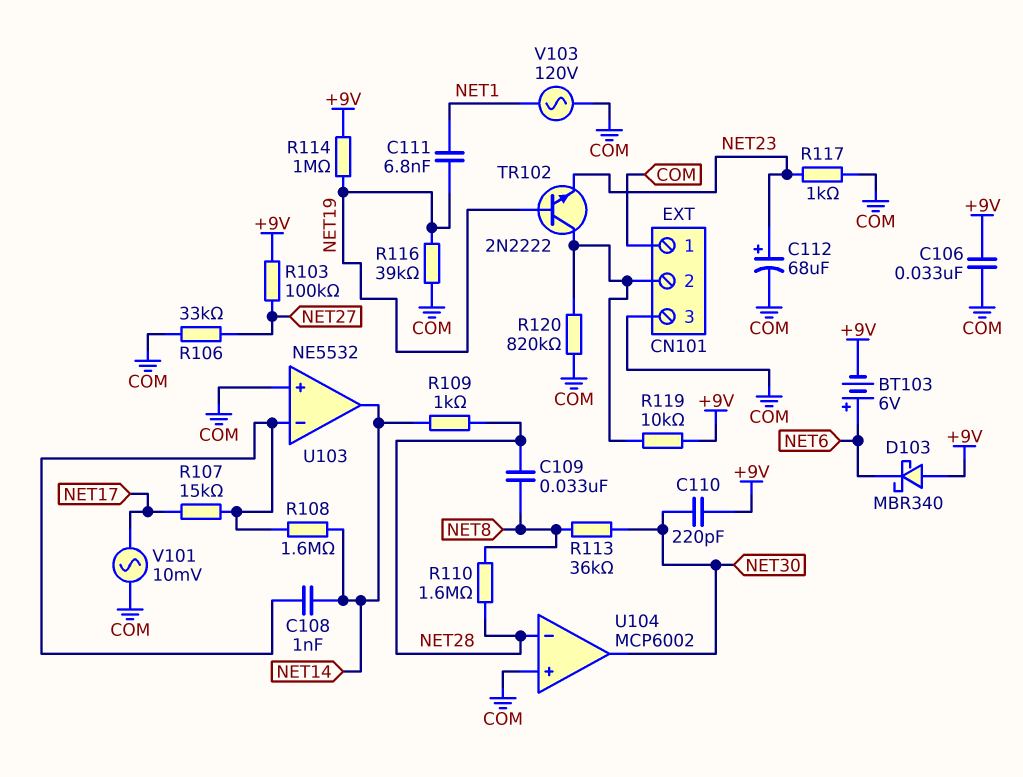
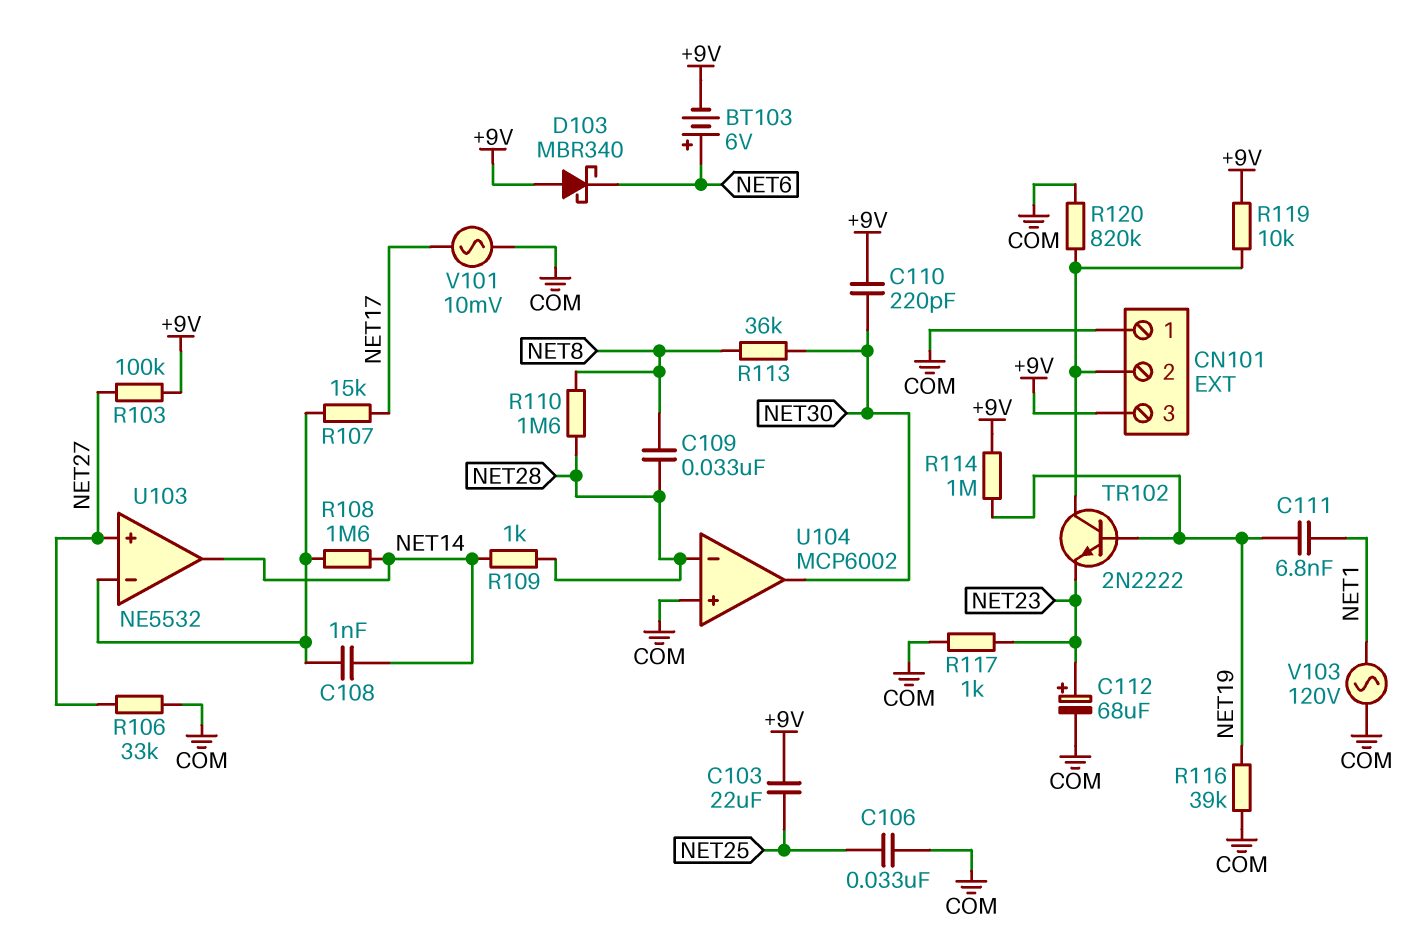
C103: none -> 22uF (+9V, NET25)
C106: 33nF (+9V, COM) -> 33nF (COM, NET25)
CN101 pin 3: COM -> +9V
U103 pin in+: COM -> NET27

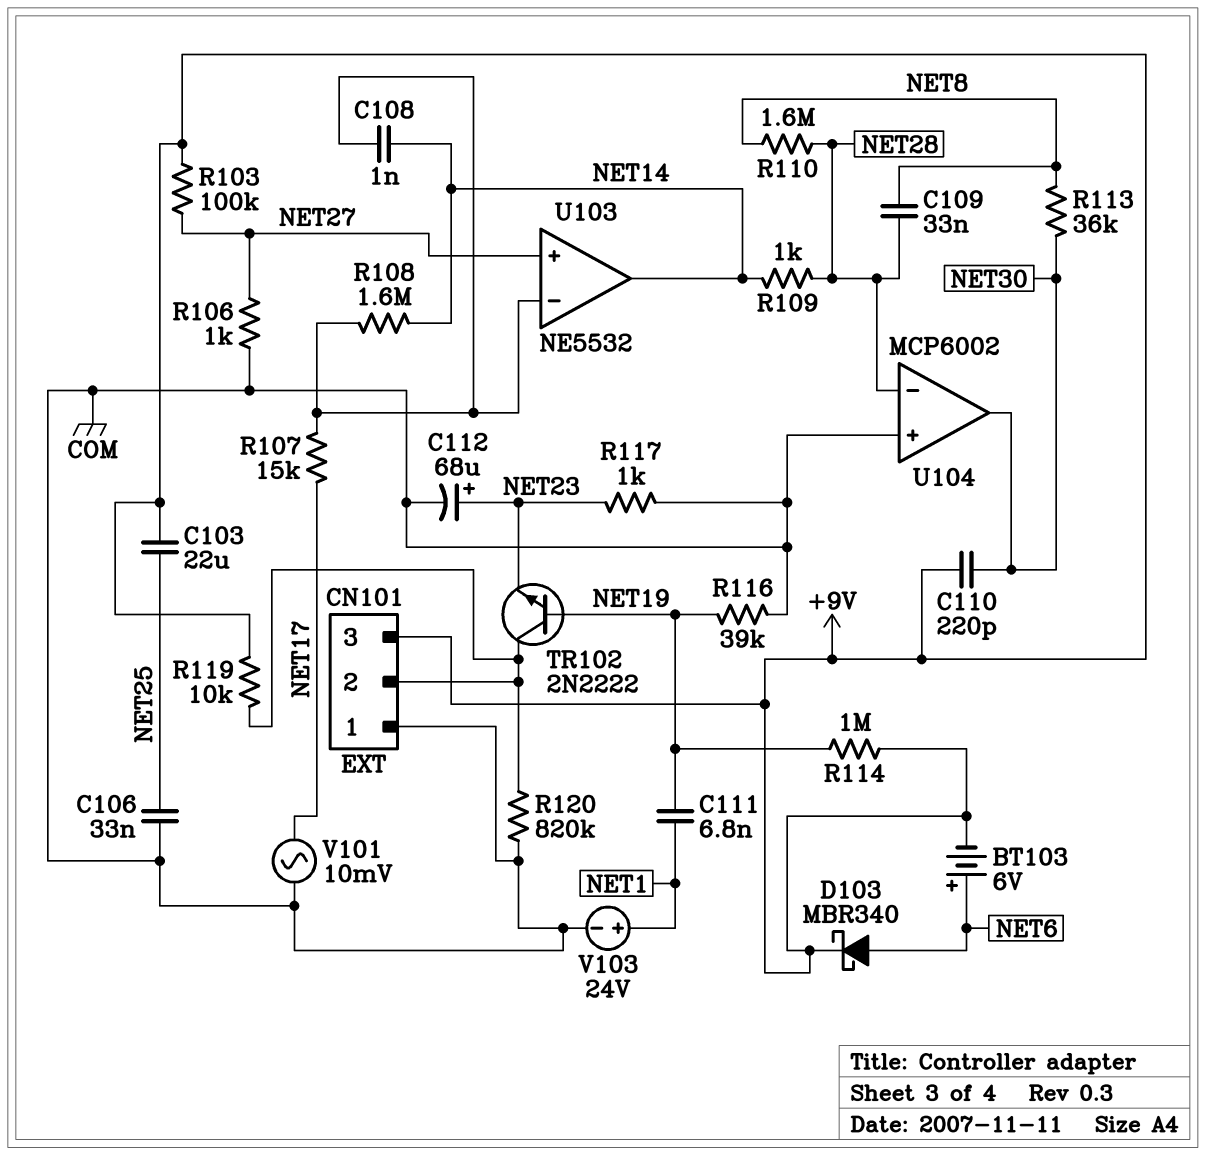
D103: schottky MBR340 (A +9V, K NET6) -> schottky MBR340 (A NET6, K +9V)
R106: 33k (COM, NET27) -> 1k (COM, NET27)
V103: AC 120V (COM, NET1) -> 24V (plus NET1, minus COM)

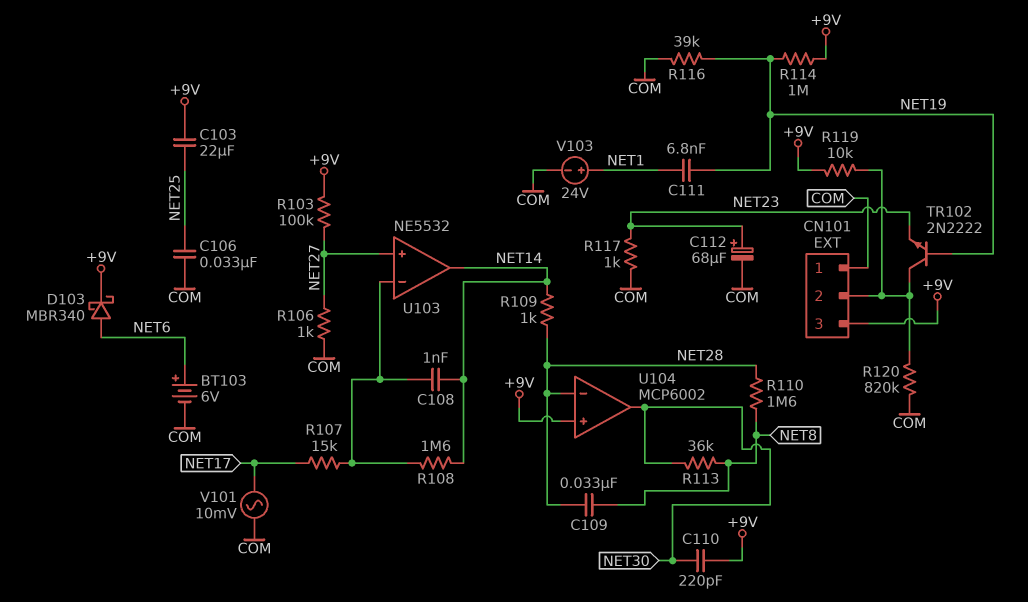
BT103: 6V (plus NET6, minus +9V) -> 6V (plus NET6, minus COM)
U104 pin in+: COM -> +9V

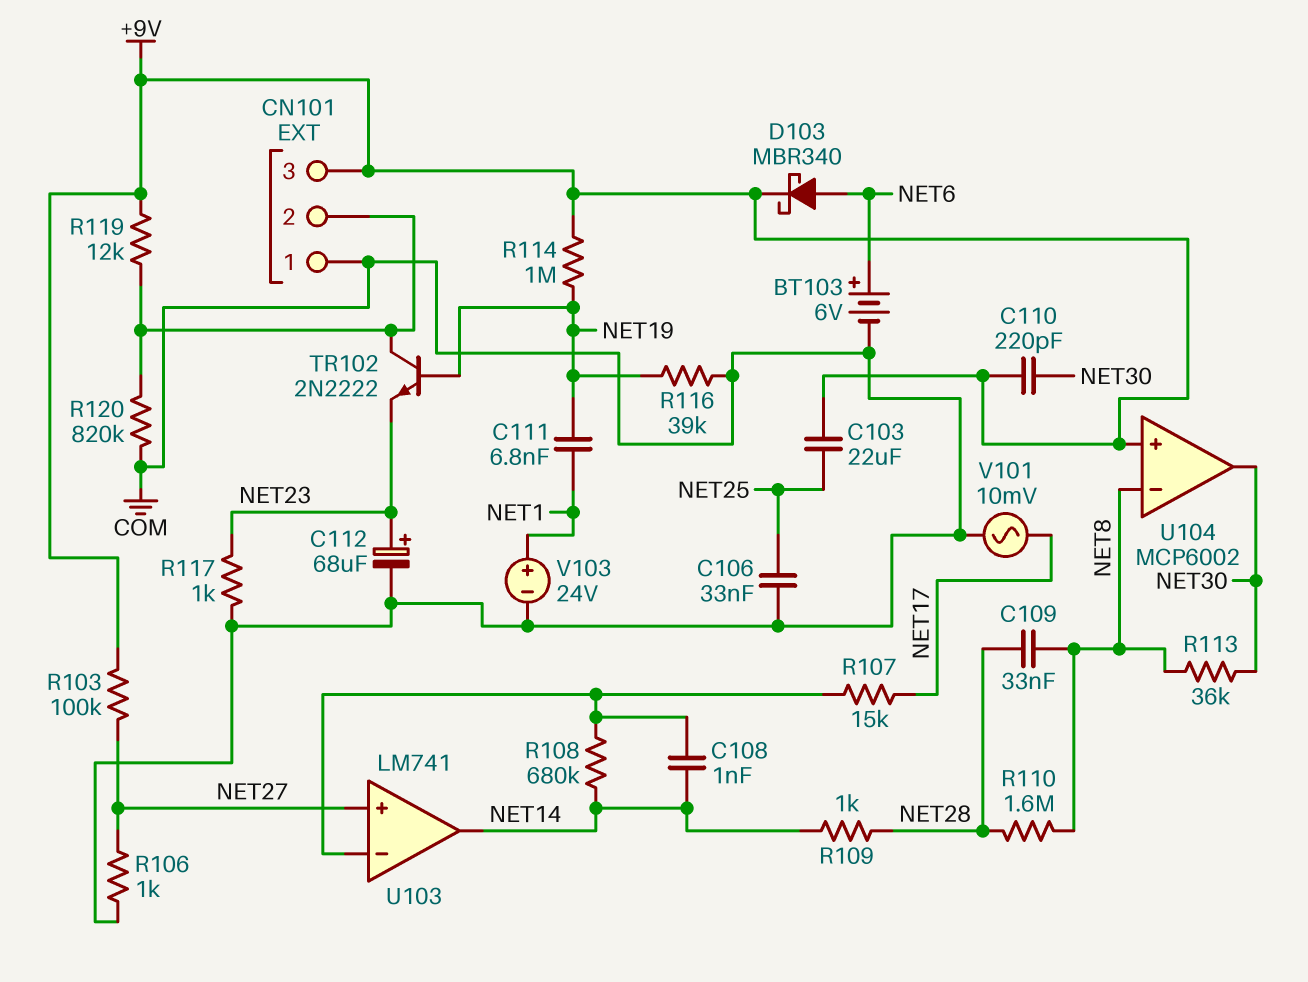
R108: 1.6M (NET14, U103/in-) -> 680k (NET14, U103/in-)
R119: 10k (+9V, CN101/2) -> 12k (+9V, CN101/2)
U103: NE5532 -> LM741
U104 pin in-: NET28 -> NET8

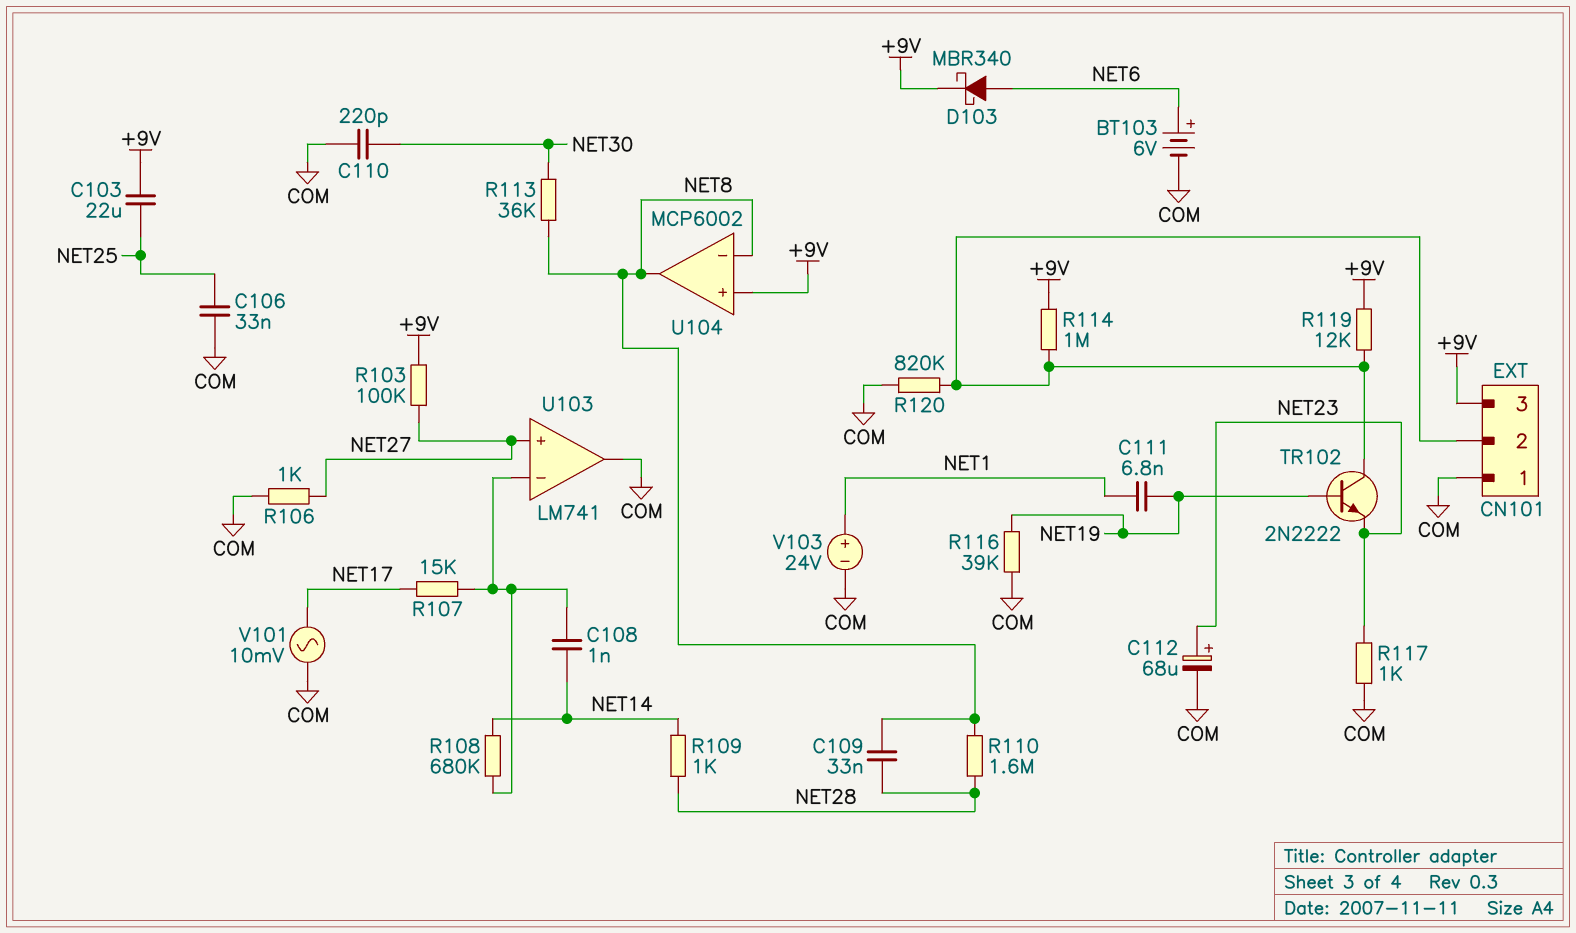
C110: 220pF (+9V, NET30) -> 220pF (COM, NET30)
R114: 1M (+9V, NET19) -> 1M (+9V, CN101/2)
U103 pin out: NET14 -> COM
U104 pin out: NET30 -> NET8

